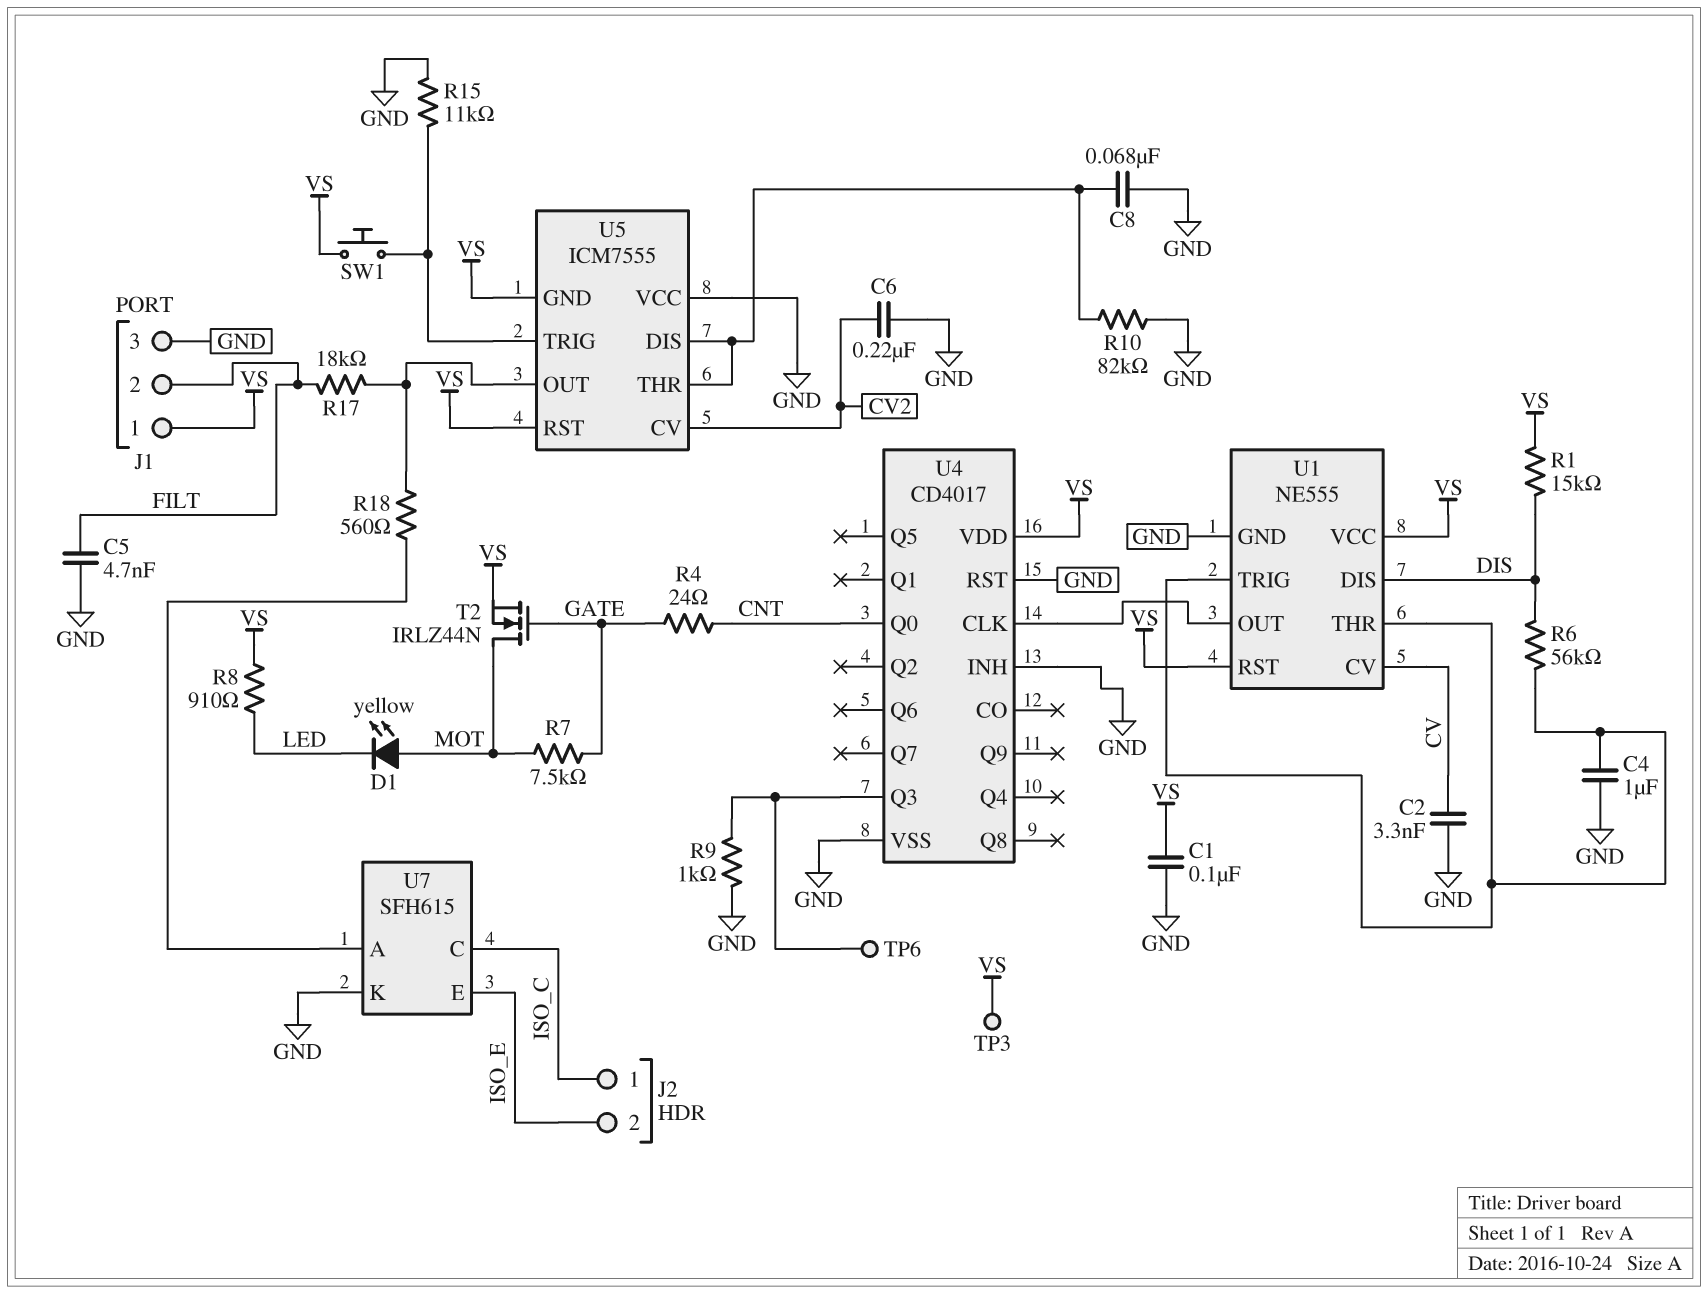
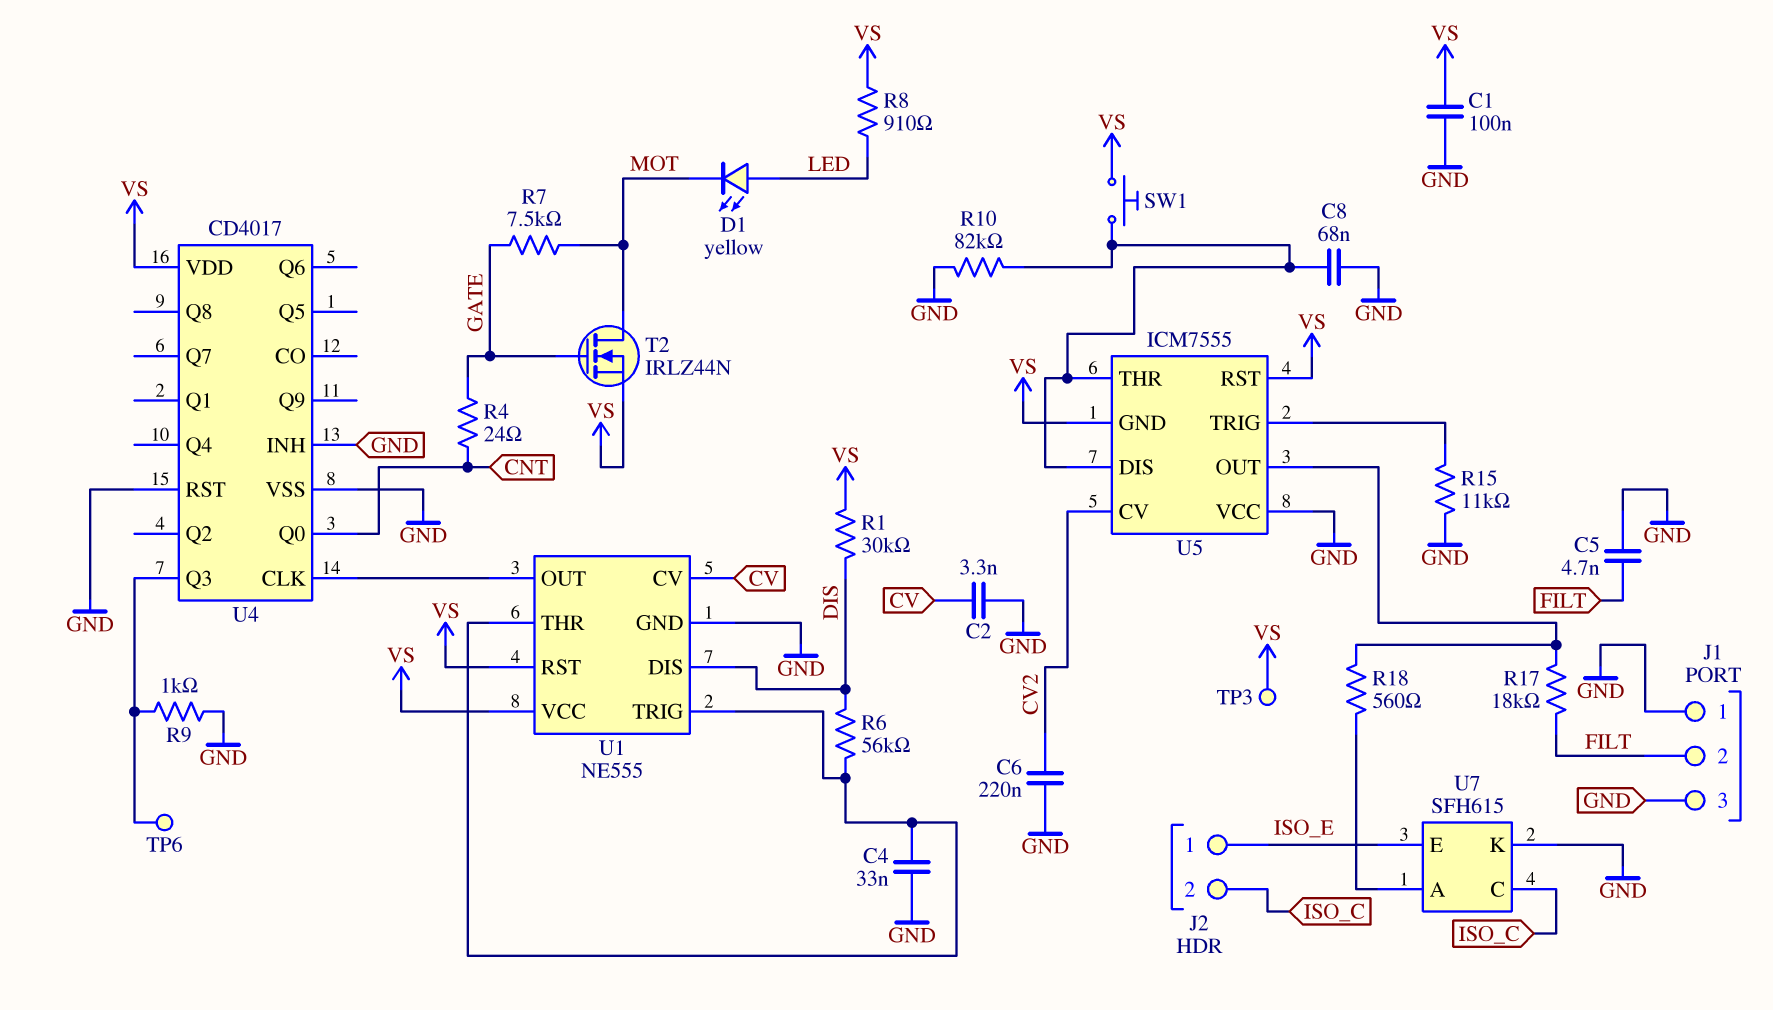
C4: 1uF (GND, U1/THR) -> 33nF (GND, U1/THR)
D1: LED yellow (A MOT, K LED) -> LED yellow (A LED, K MOT)
J1 pin 1: VS -> GND
J2 pin 1: ISO_C -> ISO_E
J2 pin 2: ISO_E -> ISO_C
R1: 15k (DIS, VS) -> 30k (DIS, VS)
SW1: button (U5/TRIG, VS) -> button (U5/DIS, VS)

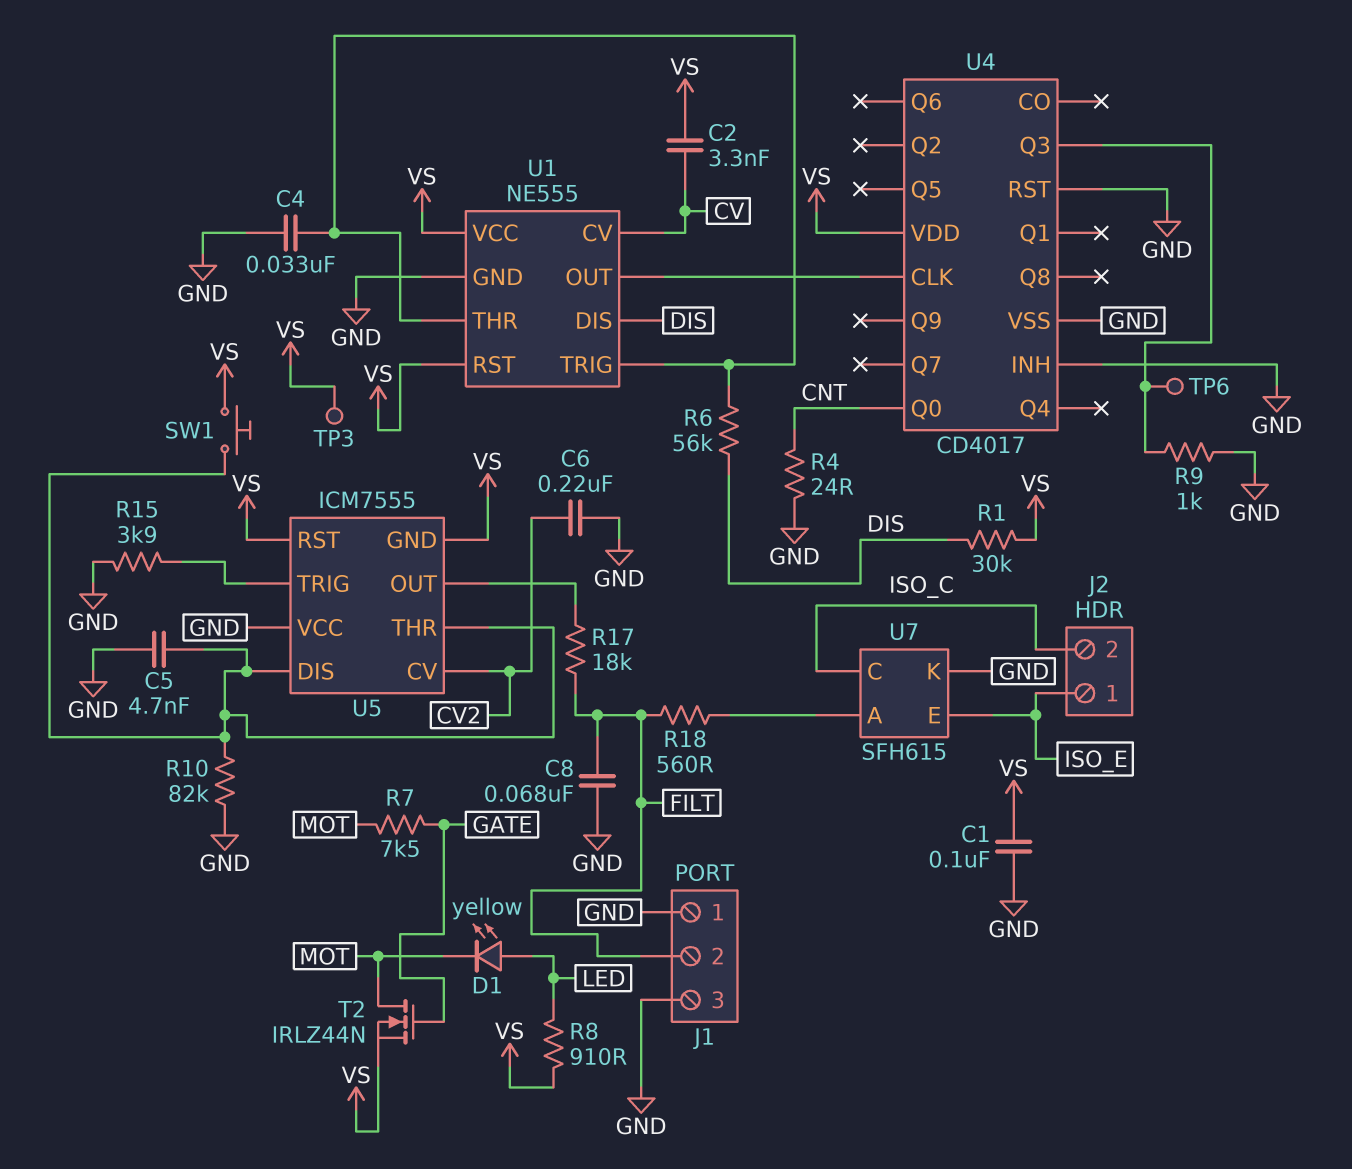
C2: 3.3nF (CV, GND) -> 3.3nF (CV, VS)
C5: 4.7nF (FILT, GND) -> 4.7nF (GND, U5/DIS)
C8: 68nF (GND, U5/DIS) -> 68nF (FILT, GND)
R4: 24 (CNT, GATE) -> 24 (CNT, GND)
R15: 11k (GND, U5/TRIG) -> 3.9k (GND, U5/TRIG)
R18: 560 (U5/OUT, U7/A) -> 560 (FILT, U7/A)

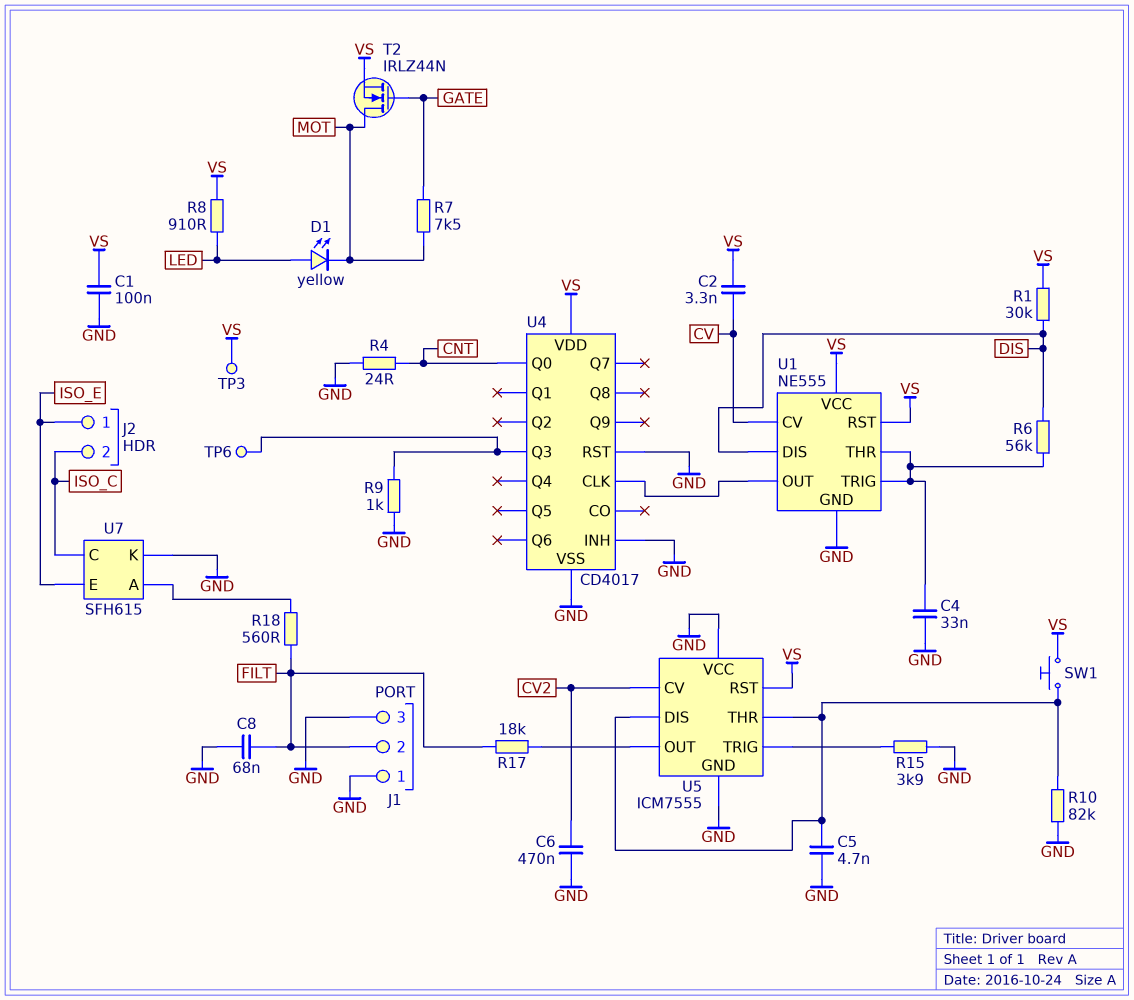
C6: 220nF (CV2, GND) -> 470nF (CV2, GND)
U5 pin GND: VS -> GND

